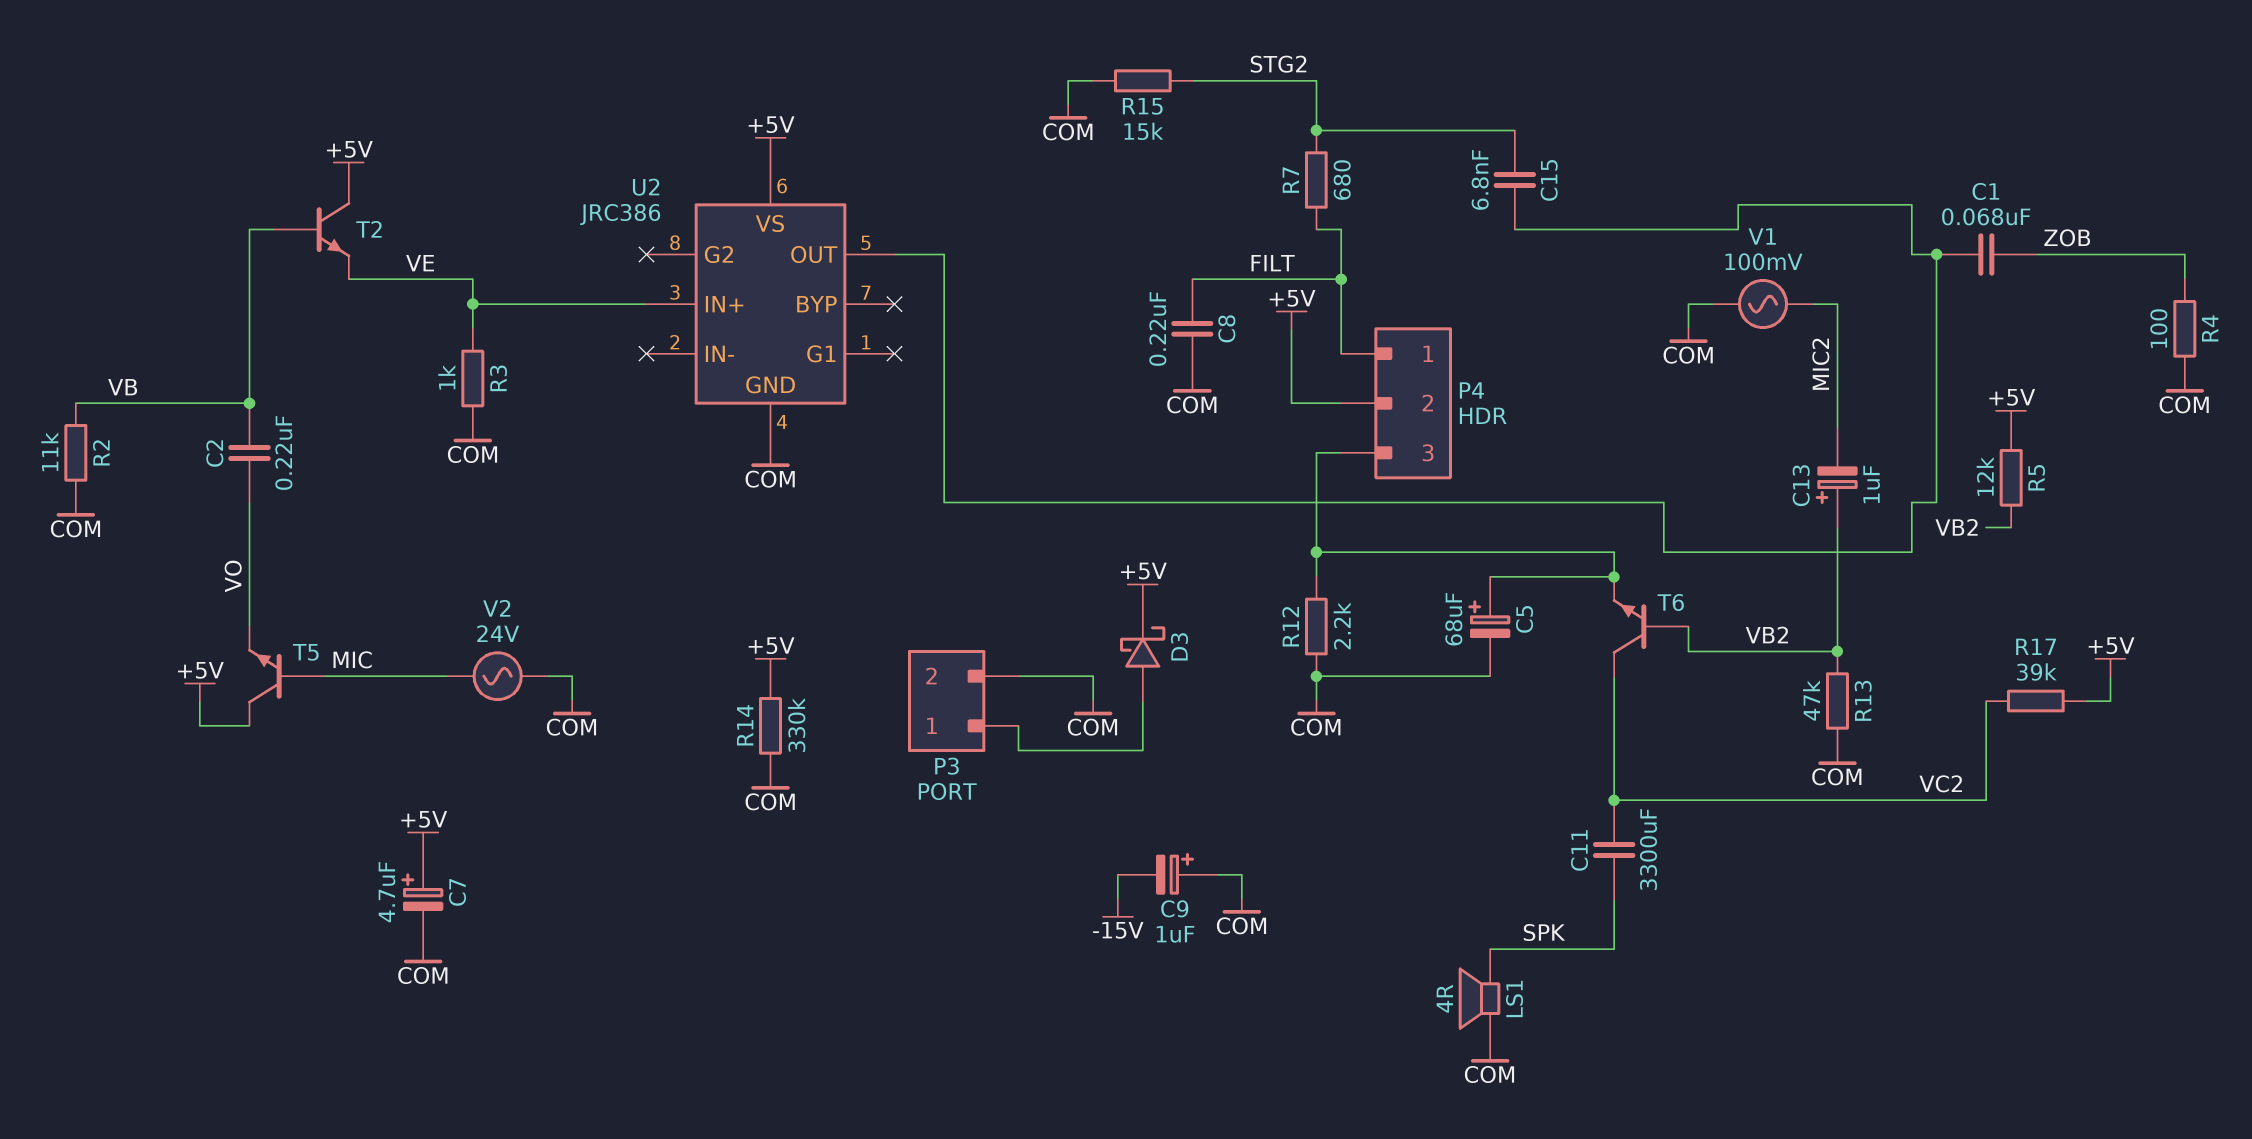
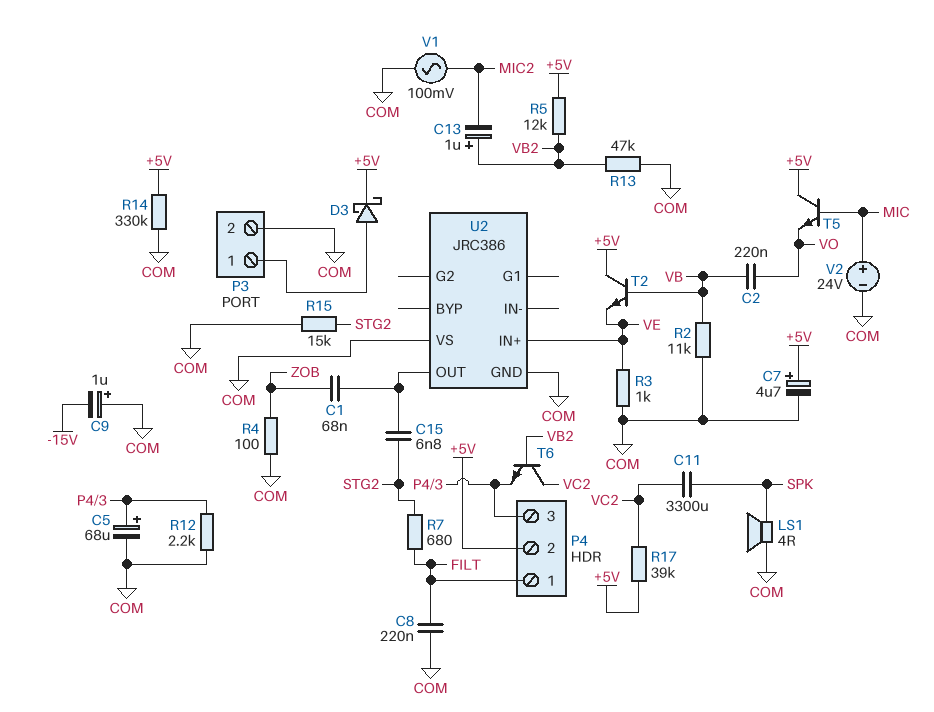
U2 pin VS: +5V -> COM
V2: AC 24V (COM, MIC) -> 24V (plus MIC, minus COM)

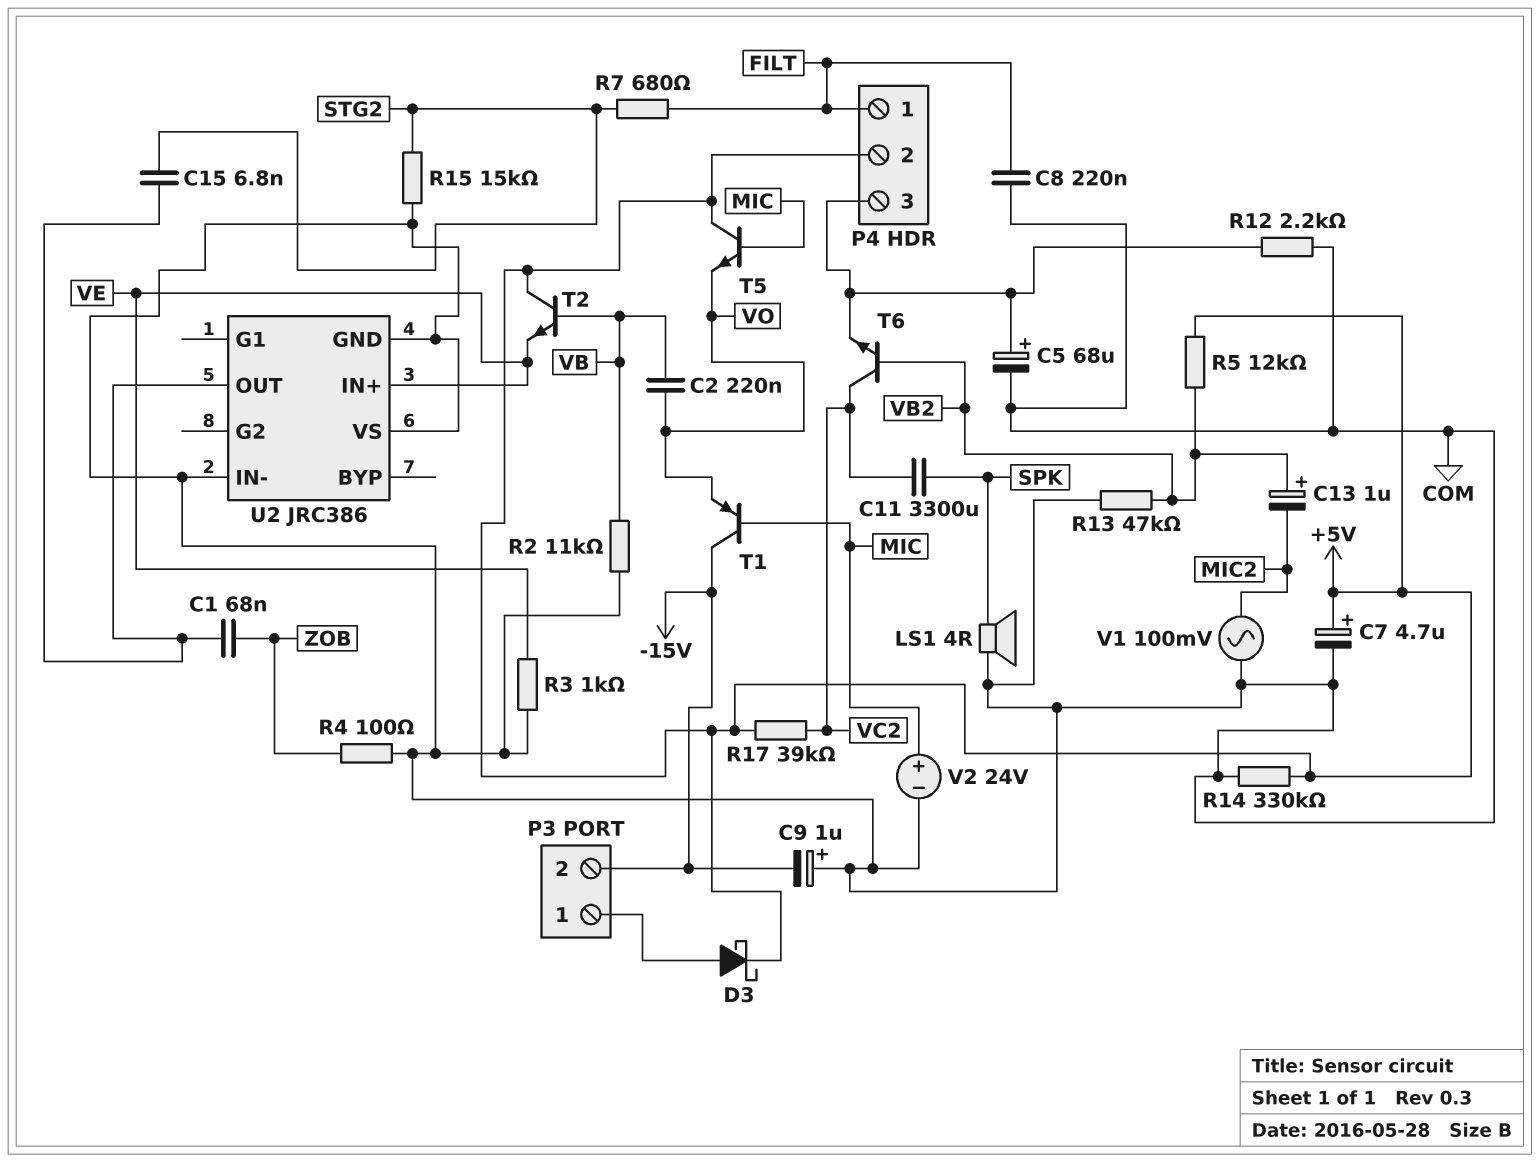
P3 pin 2: COM -> -15V
T1: none -> PNP (B MIC, C -15V, E VO)
U2 pin IN-: none -> COM

